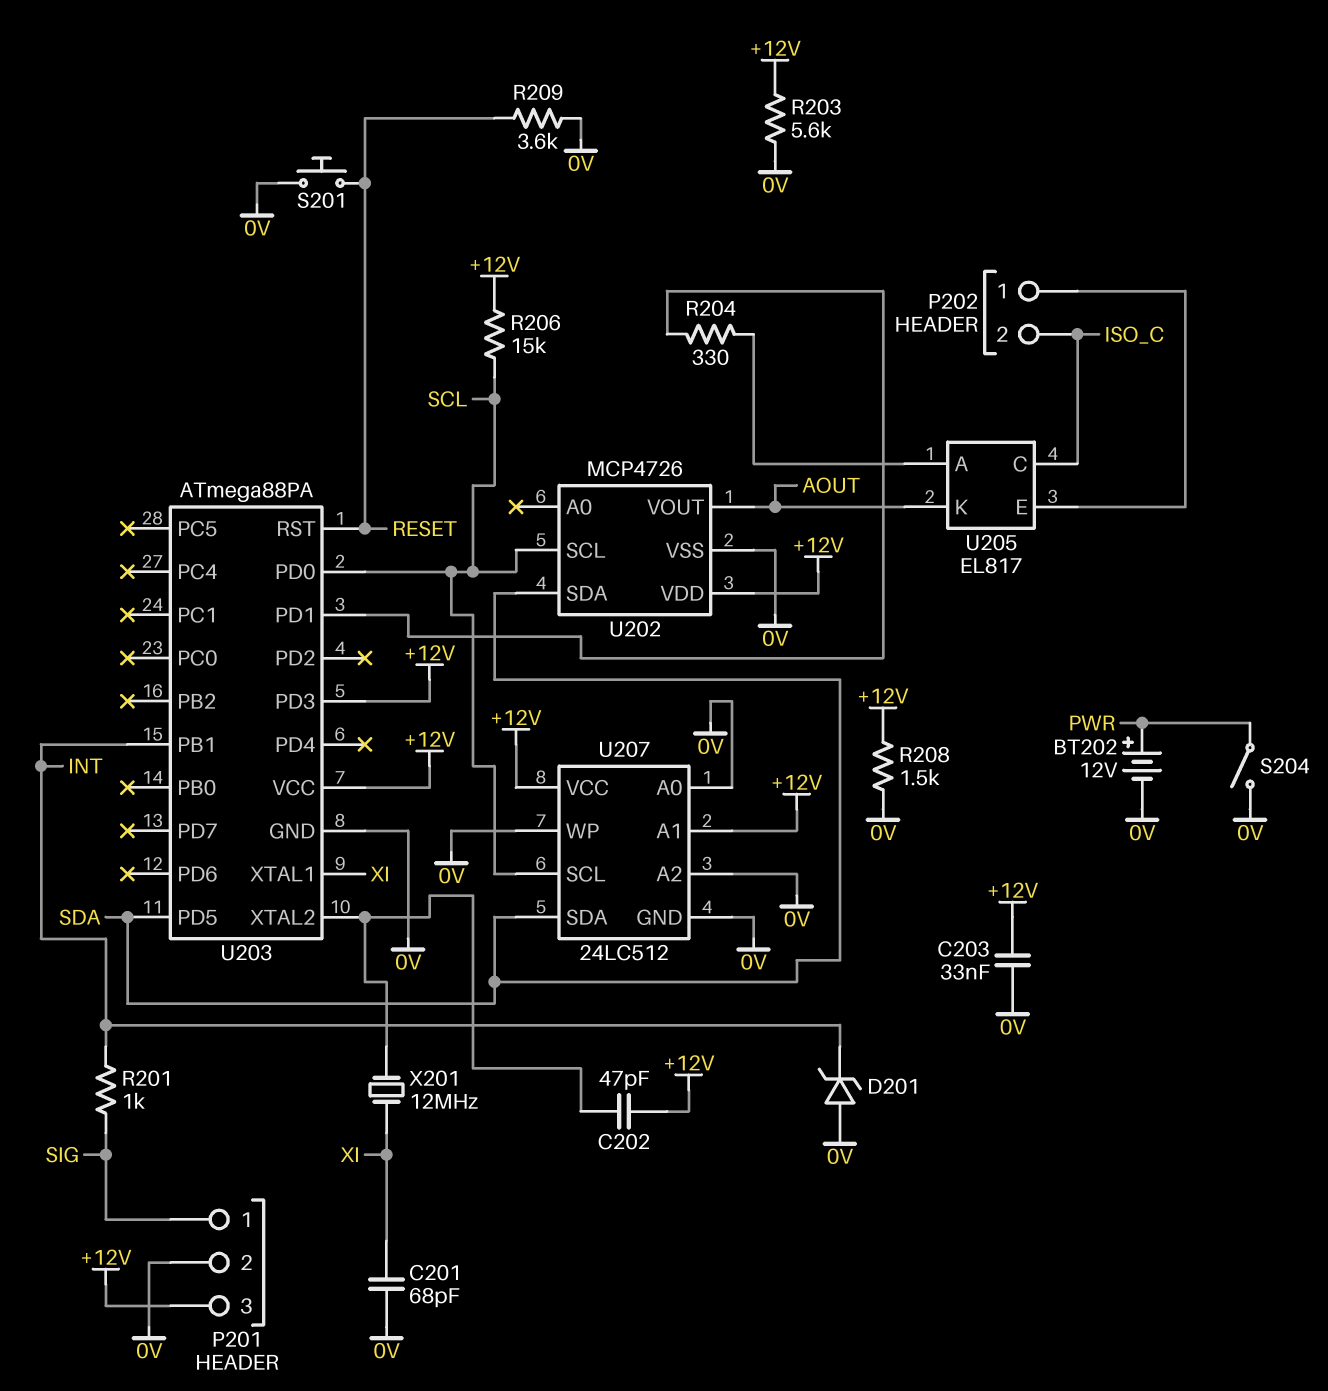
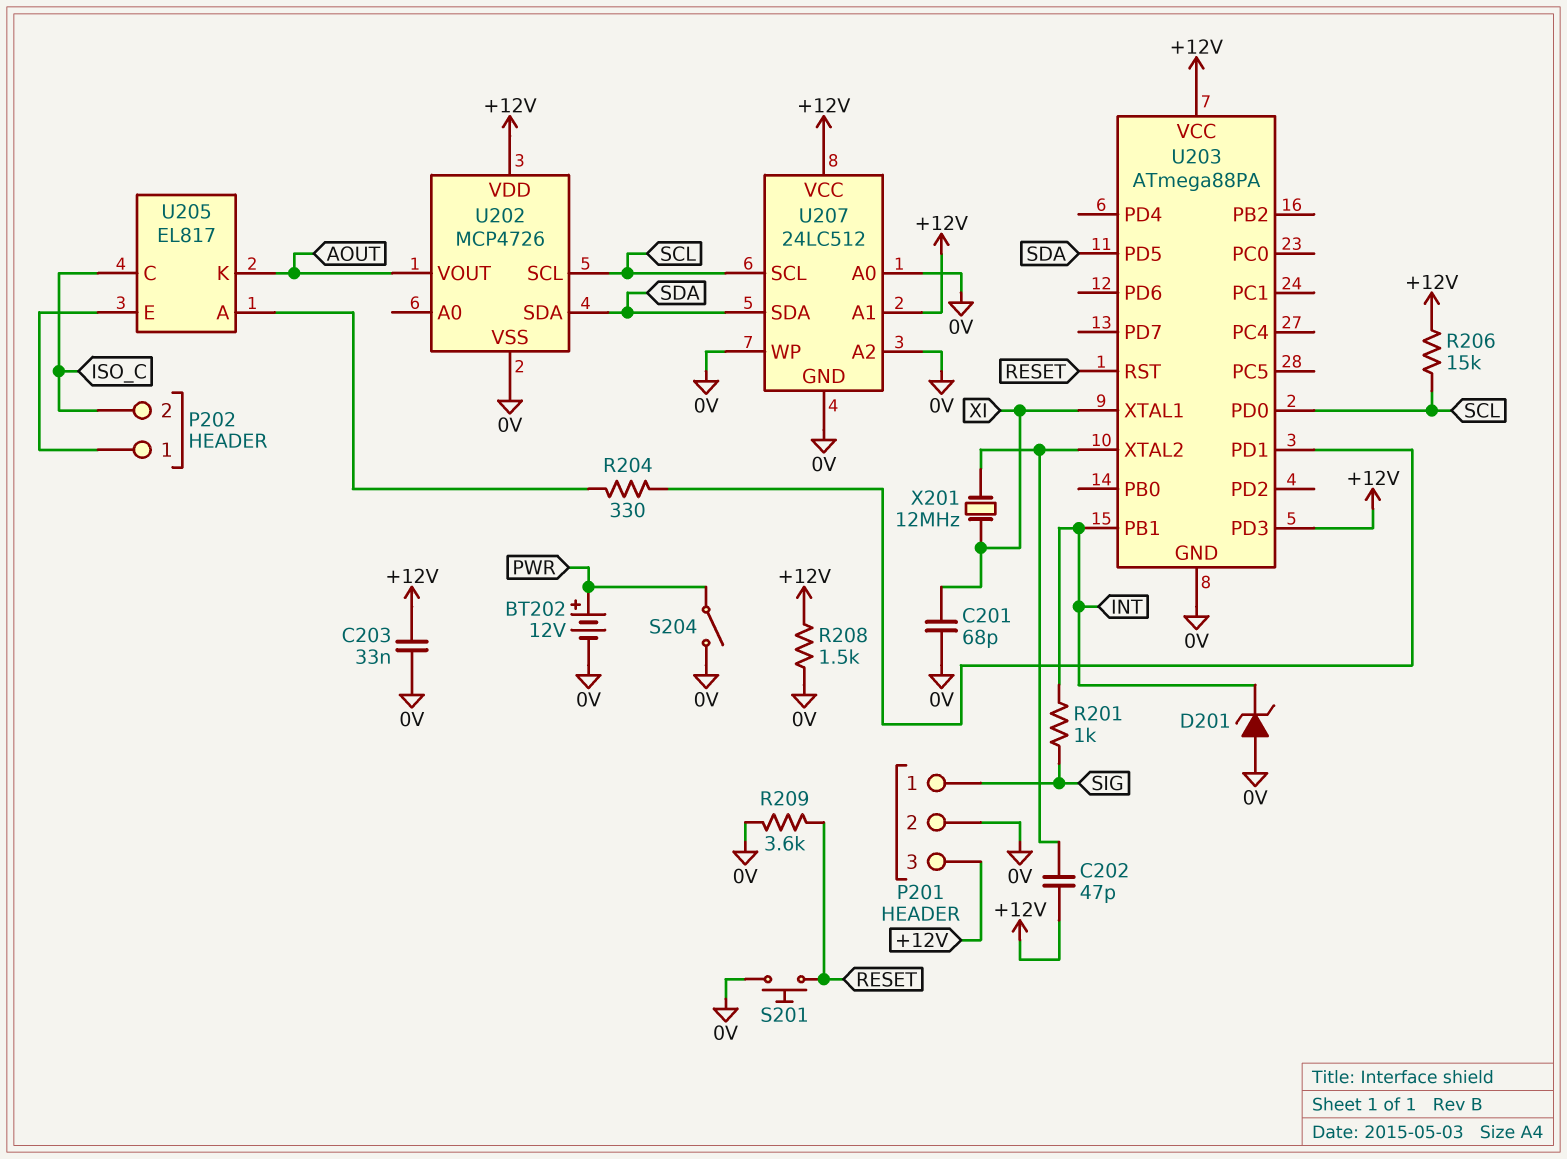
R203: 5.6k (+12V, 0V) -> none

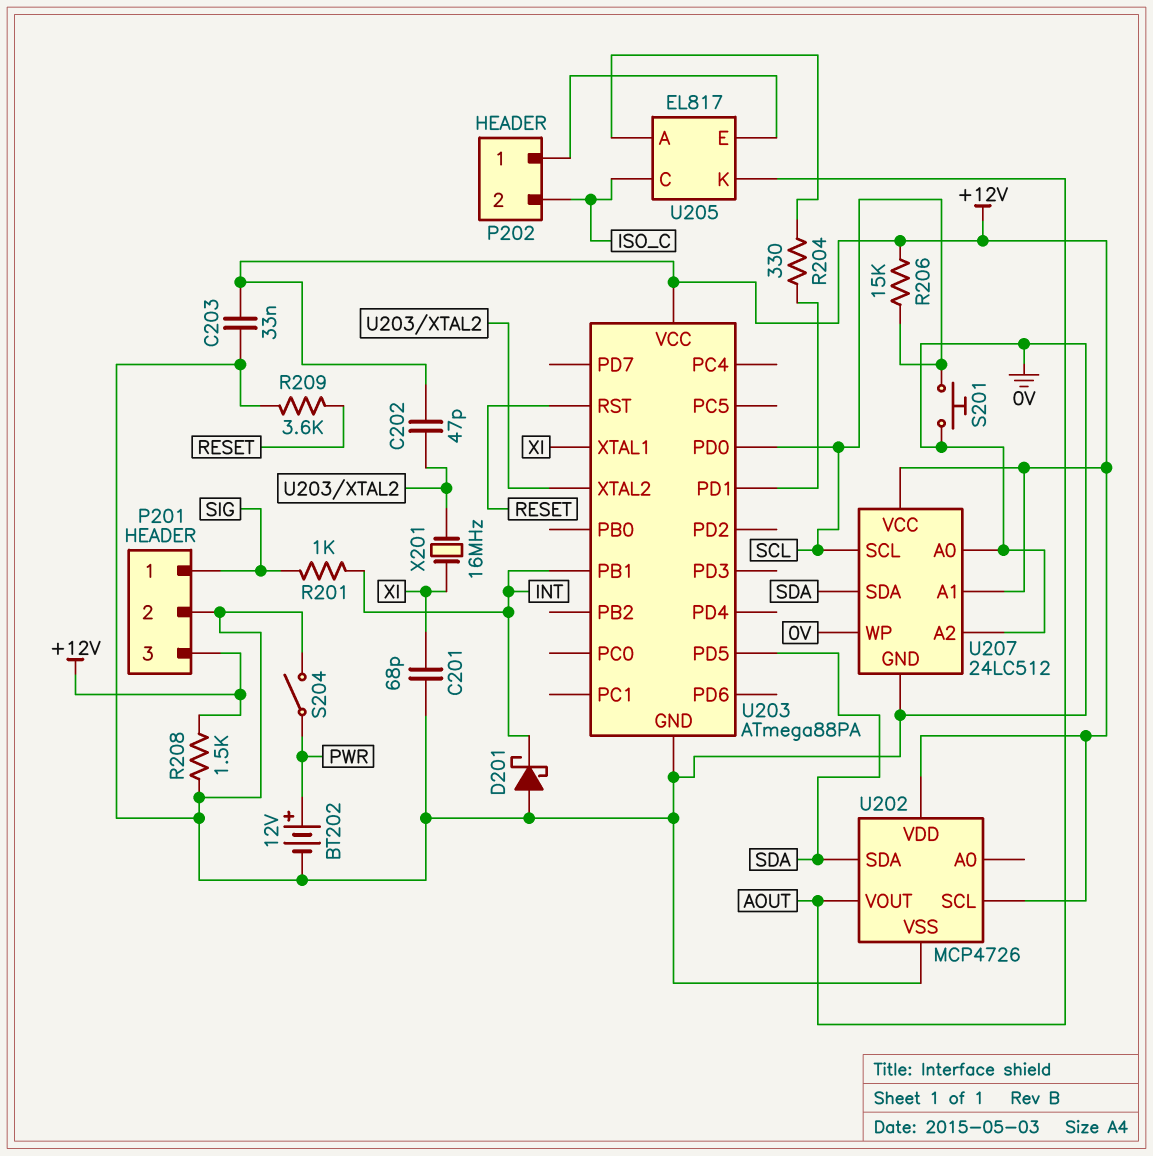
D201: zener (A 0V, K INT) -> schottky (A 0V, K INT)
S201: button (0V, RESET) -> button (0V, SCL)
U202 pin SCL: SCL -> +12V
U203 pin PD3: +12V -> none
X201: 12MHz (U203/XTAL2, XI) -> 16MHz (U203/XTAL2, XI)

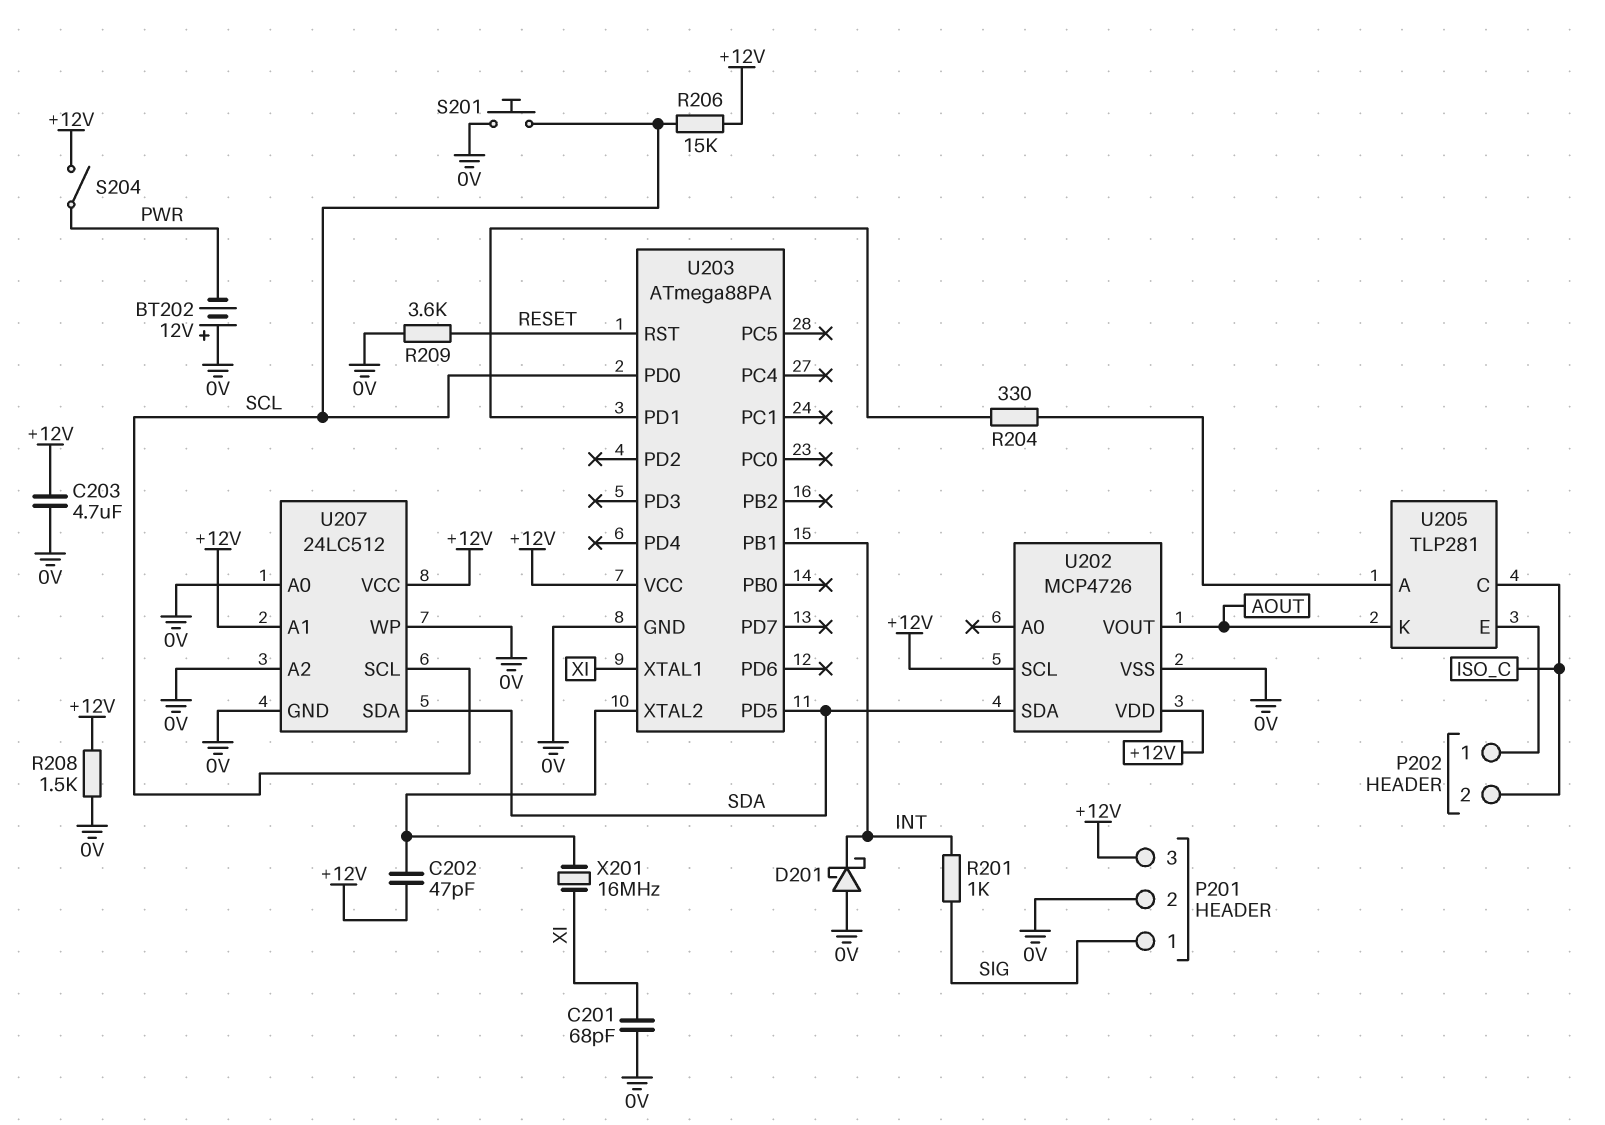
BT202: 12V (plus PWR, minus 0V) -> 12V (plus 0V, minus PWR)
C203: 33nF (+12V, 0V) -> 4.7uF (+12V, 0V)
S204: switch (0V, PWR) -> switch (+12V, PWR)
U205: EL817 -> TLP281

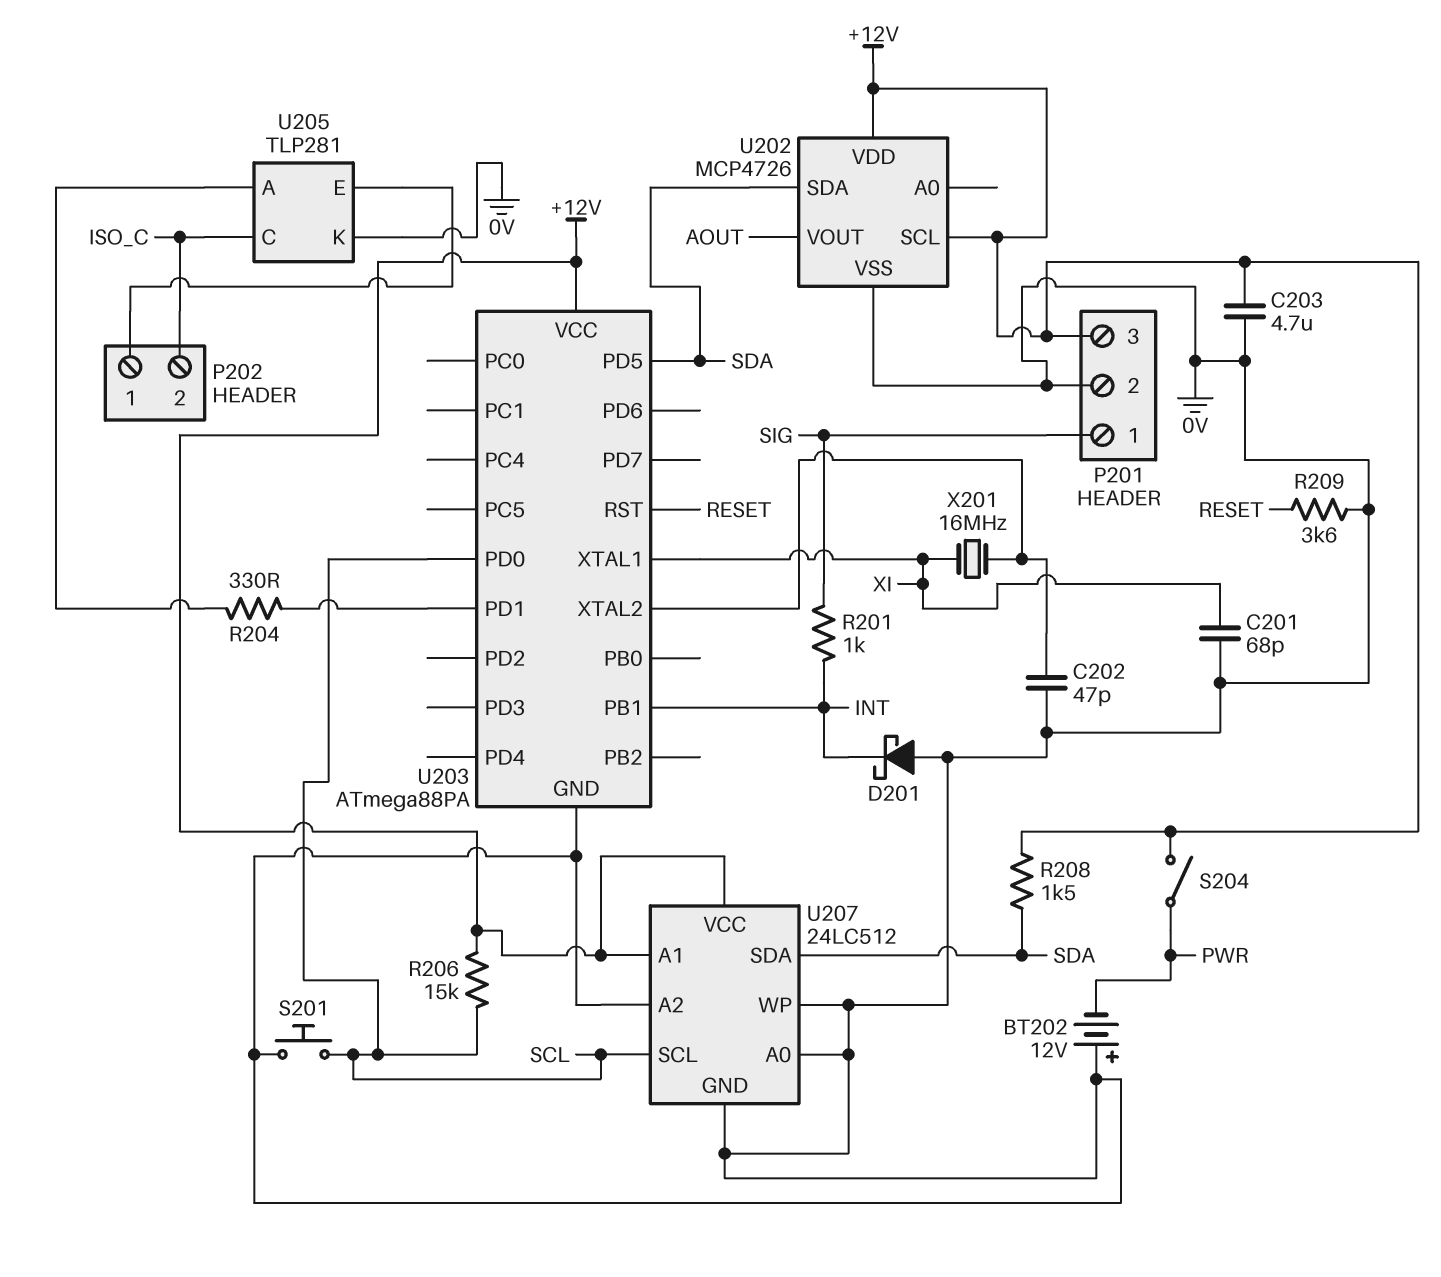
C202: 47pF (+12V, U203/XTAL2) -> 47pF (0V, U203/XTAL2)
R208: 1.5k (+12V, 0V) -> 1.5k (+12V, SDA)
U205 pin K: AOUT -> 0V

